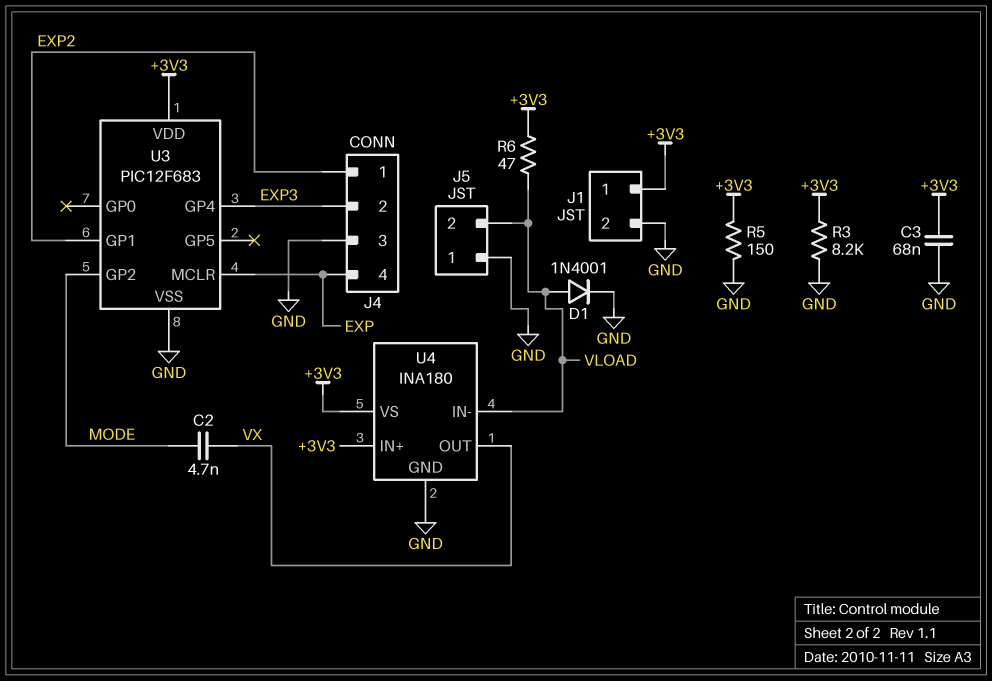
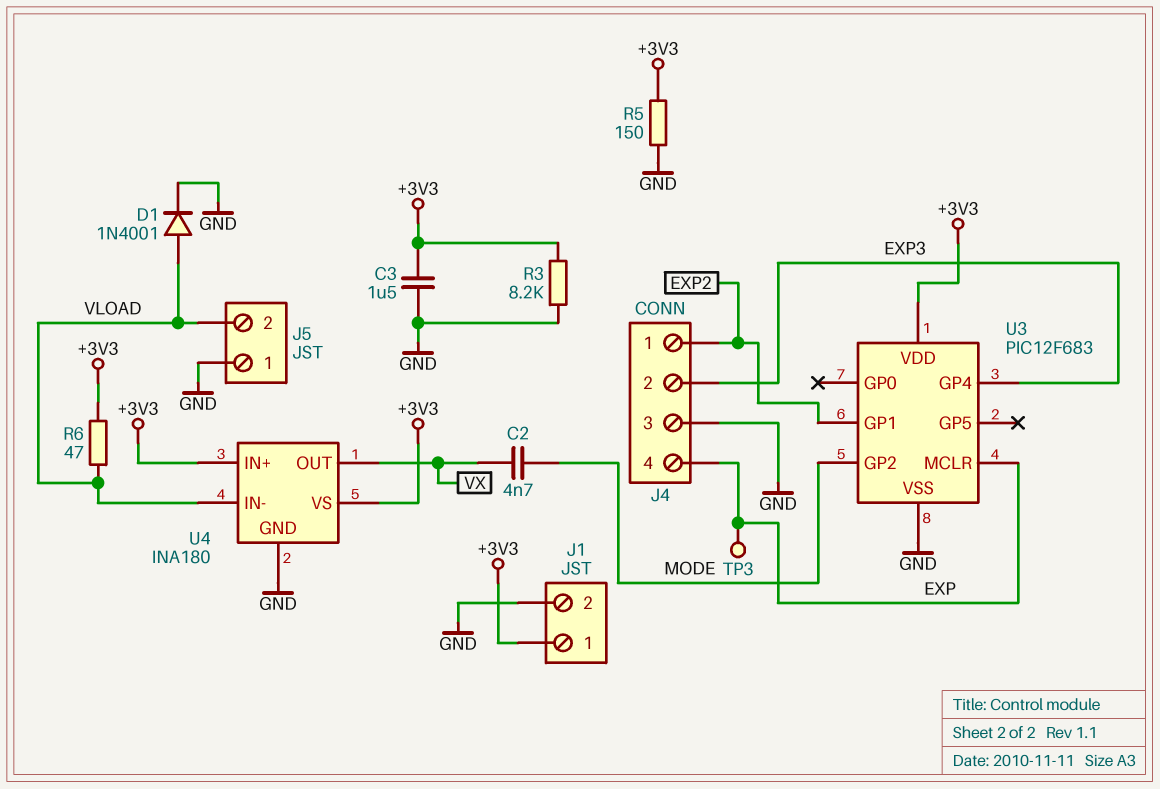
C3: 68nF (+3V3, GND) -> 1.5uF (+3V3, GND)
TP3: none -> test point (EXP)

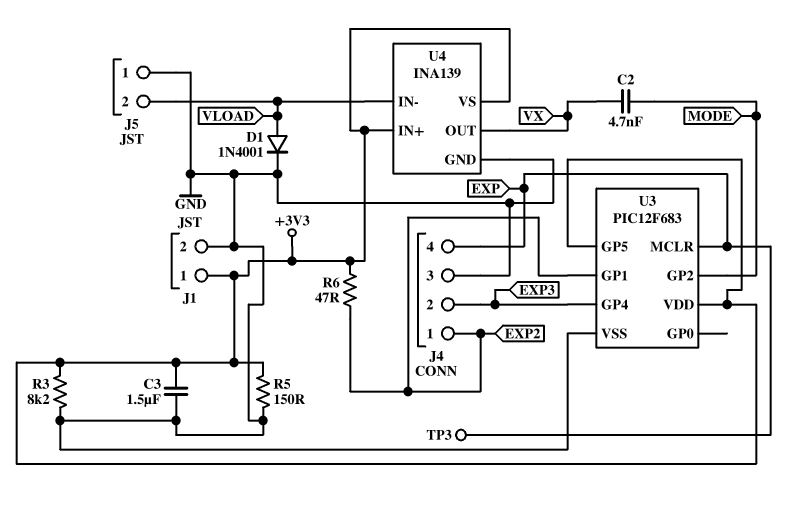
R6: 47 (+3V3, VLOAD) -> 47 (+3V3, EXP2)
U3 pin GP5: none -> +3V3
U4: INA180 -> INA139

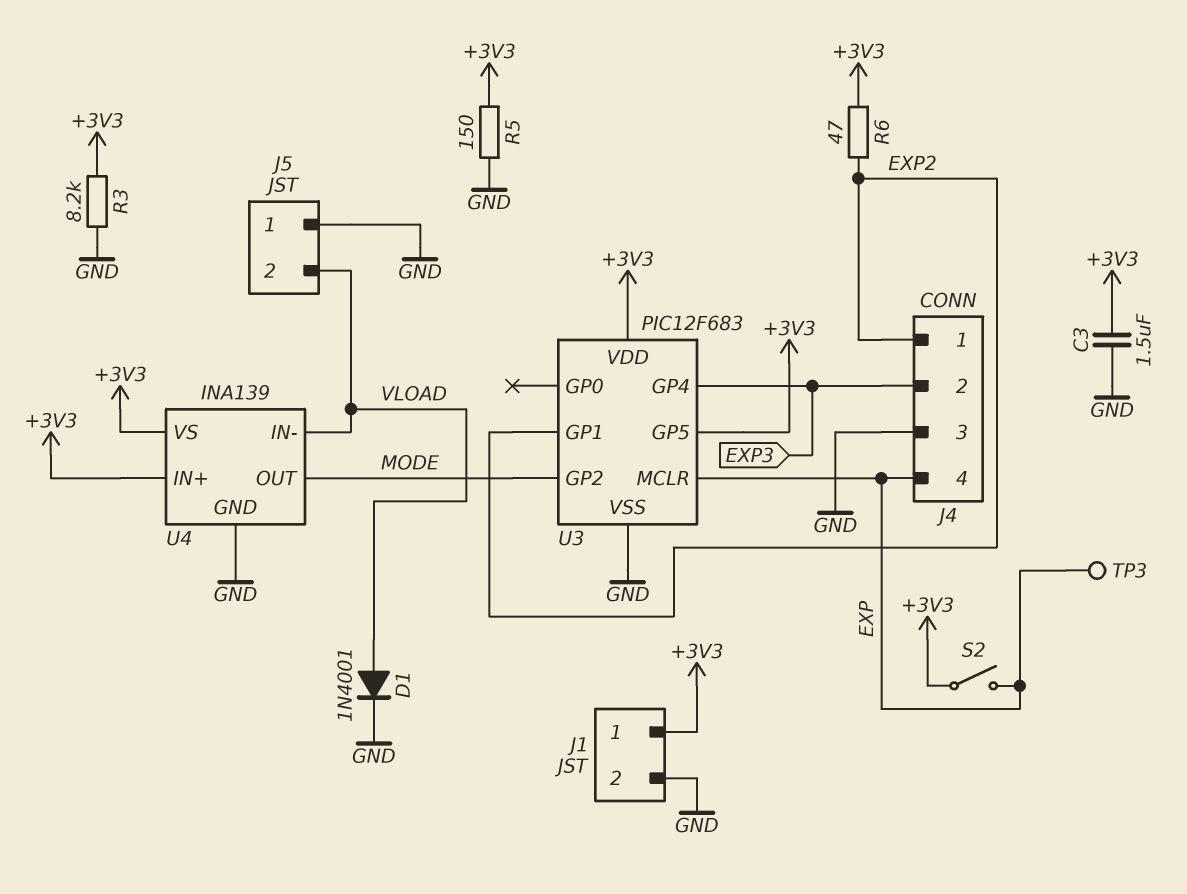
C2: 4.7nF (MODE, VX) -> none
S2: none -> switch (+3V3, EXP)
U4 pin OUT: VX -> MODE

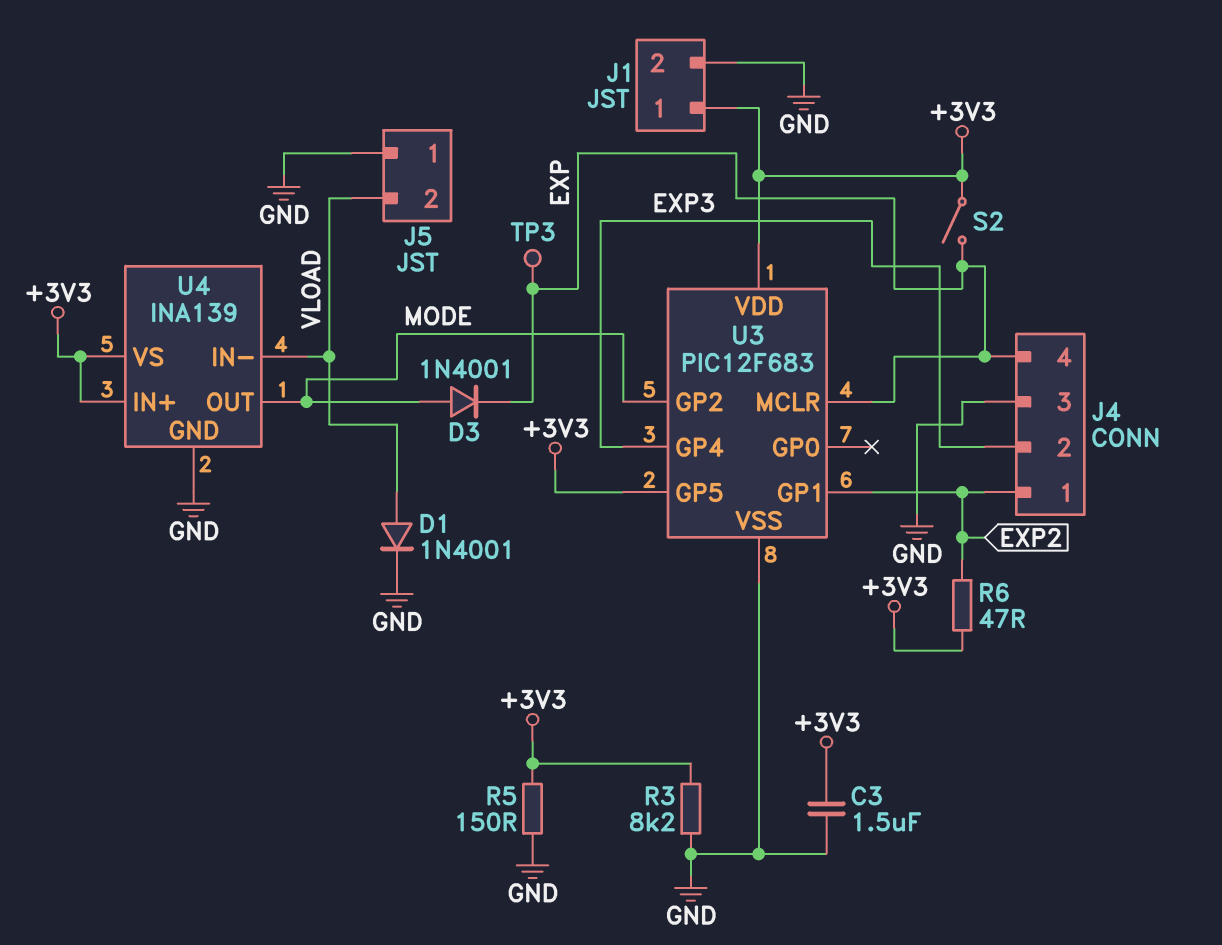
D3: none -> diode 1N4001 (A MODE, K EXP)

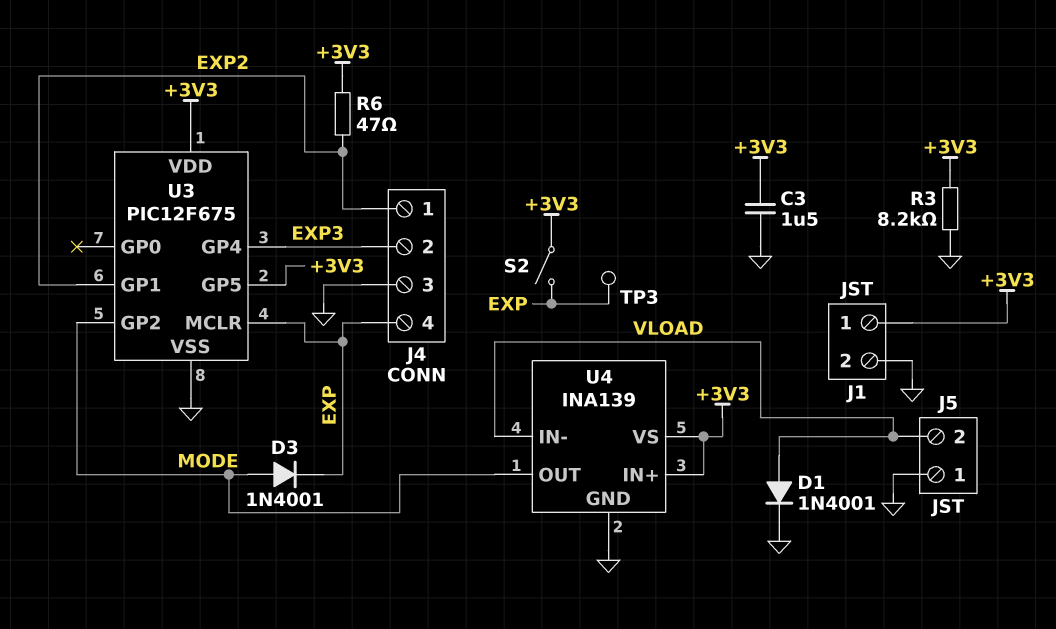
R5: 150 (+3V3, GND) -> none
U3: PIC12F683 -> PIC12F675

